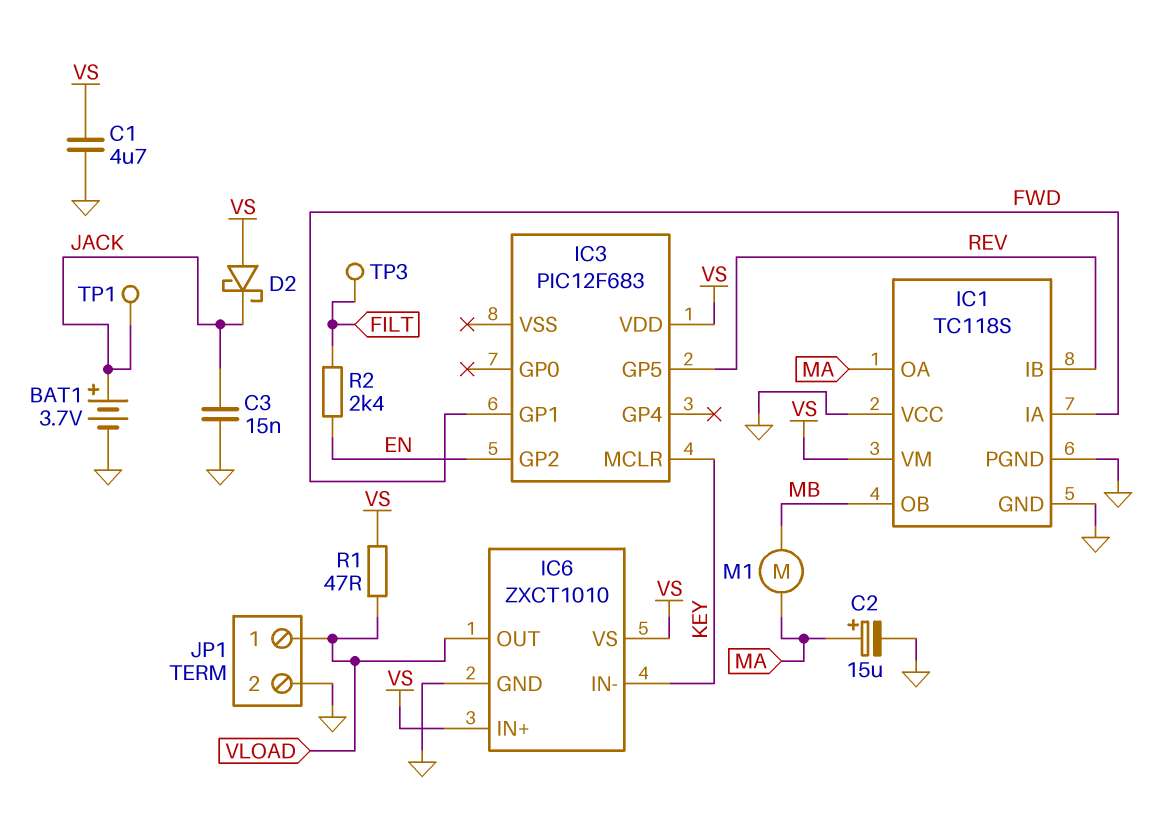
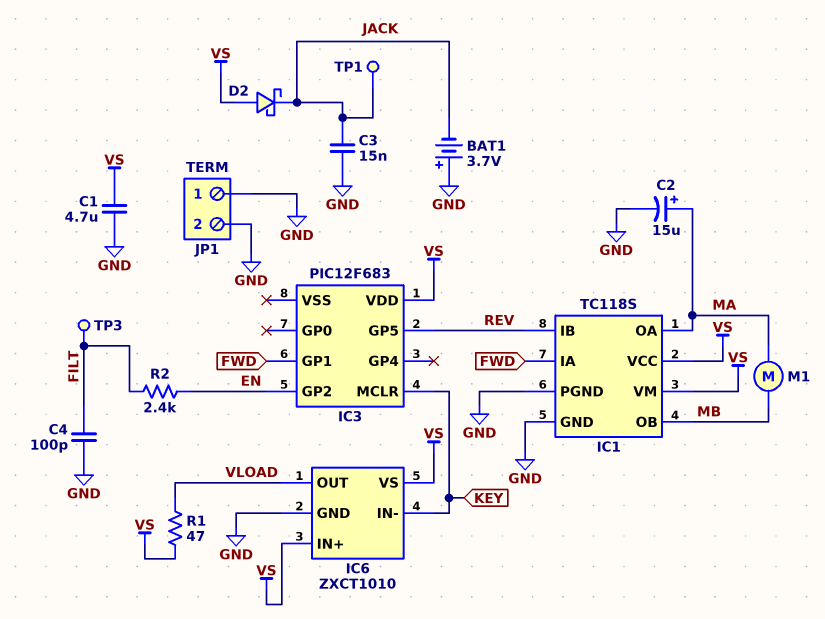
BAT1: 3.7V (plus JACK, minus GND) -> 3.7V (plus GND, minus JACK)
C4: none -> 100pF (FILT, GND)
IC1 pin VCC: GND -> VS
JP1 pin 1: VLOAD -> GND

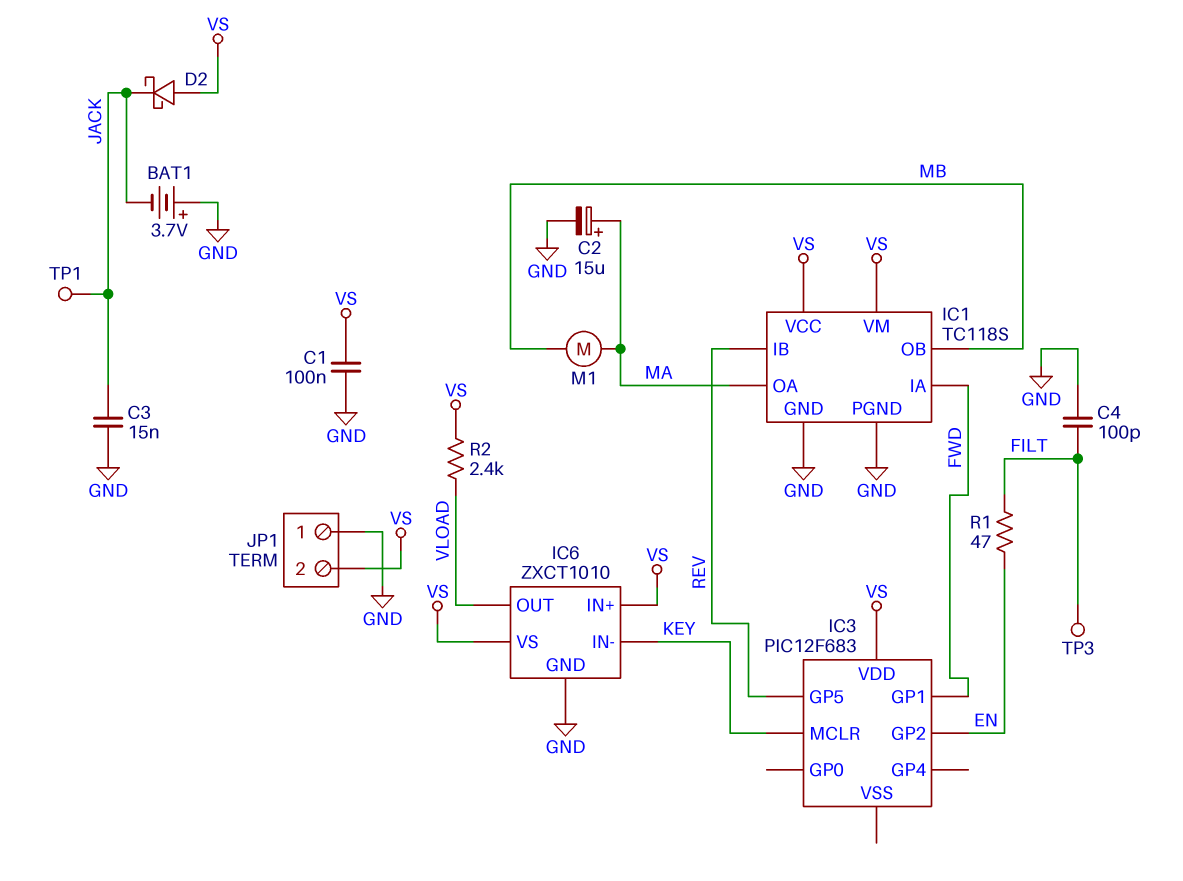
C1: 4.7uF (GND, VS) -> 100nF (GND, VS)
JP1 pin 2: GND -> VS
R1: 47 (VLOAD, VS) -> 47 (EN, FILT)
R2: 2.4k (EN, FILT) -> 2.4k (VLOAD, VS)

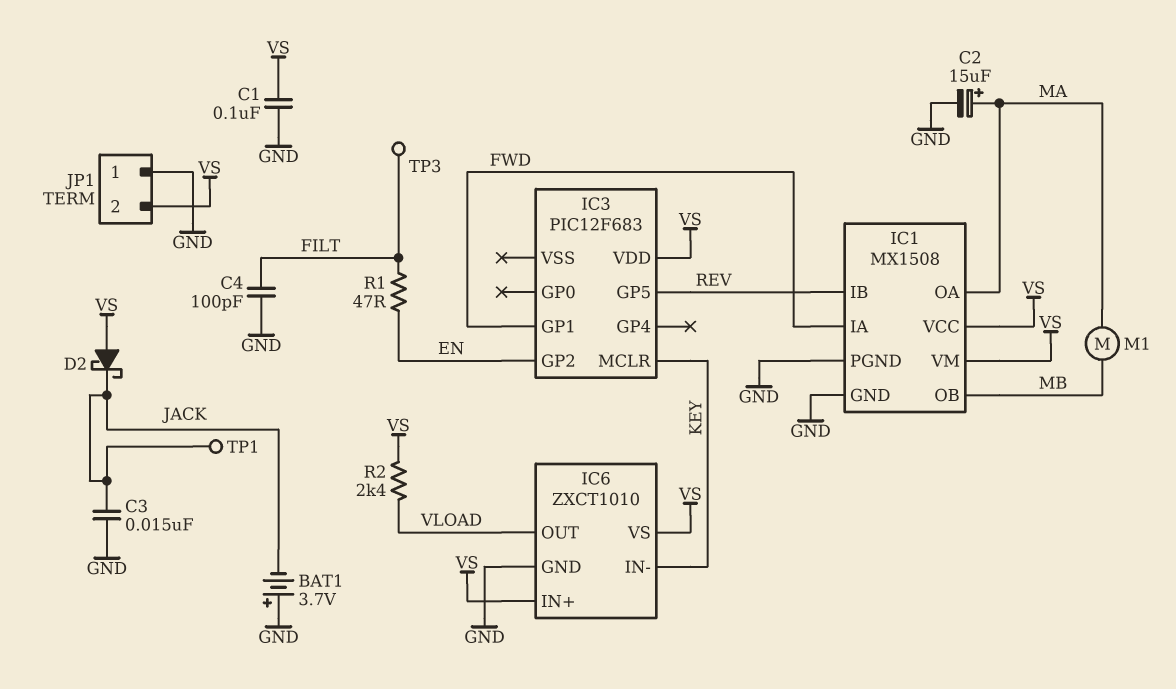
IC1: TC118S -> MX1508

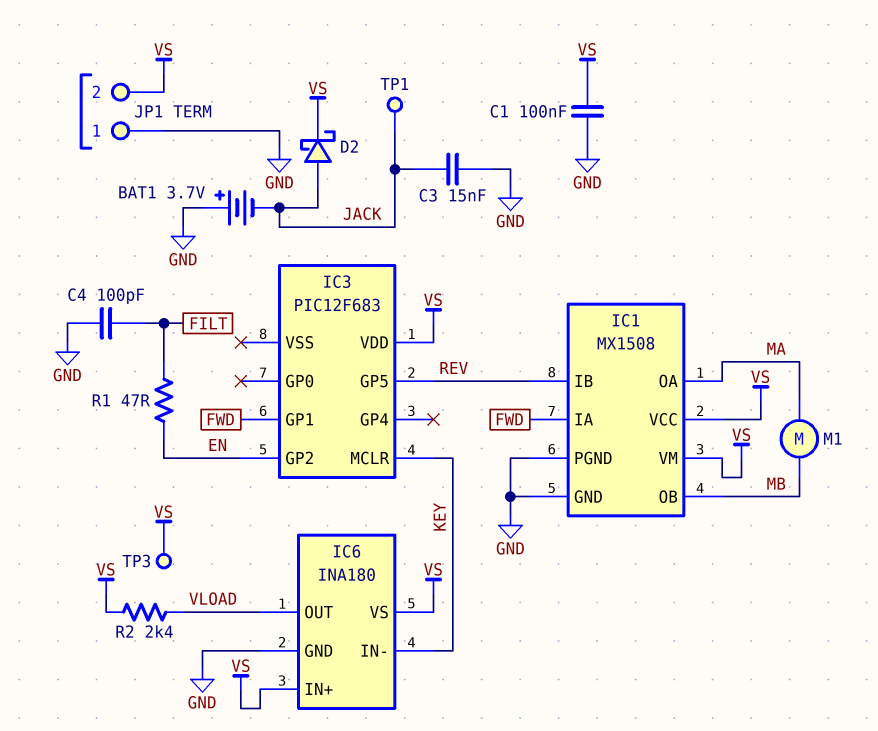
C2: 15uF (plus MA, minus GND) -> none
D2: schottky (A VS, K JACK) -> schottky (A JACK, K VS)
IC6: ZXCT1010 -> INA180
TP3: test point (FILT) -> test point (VS)

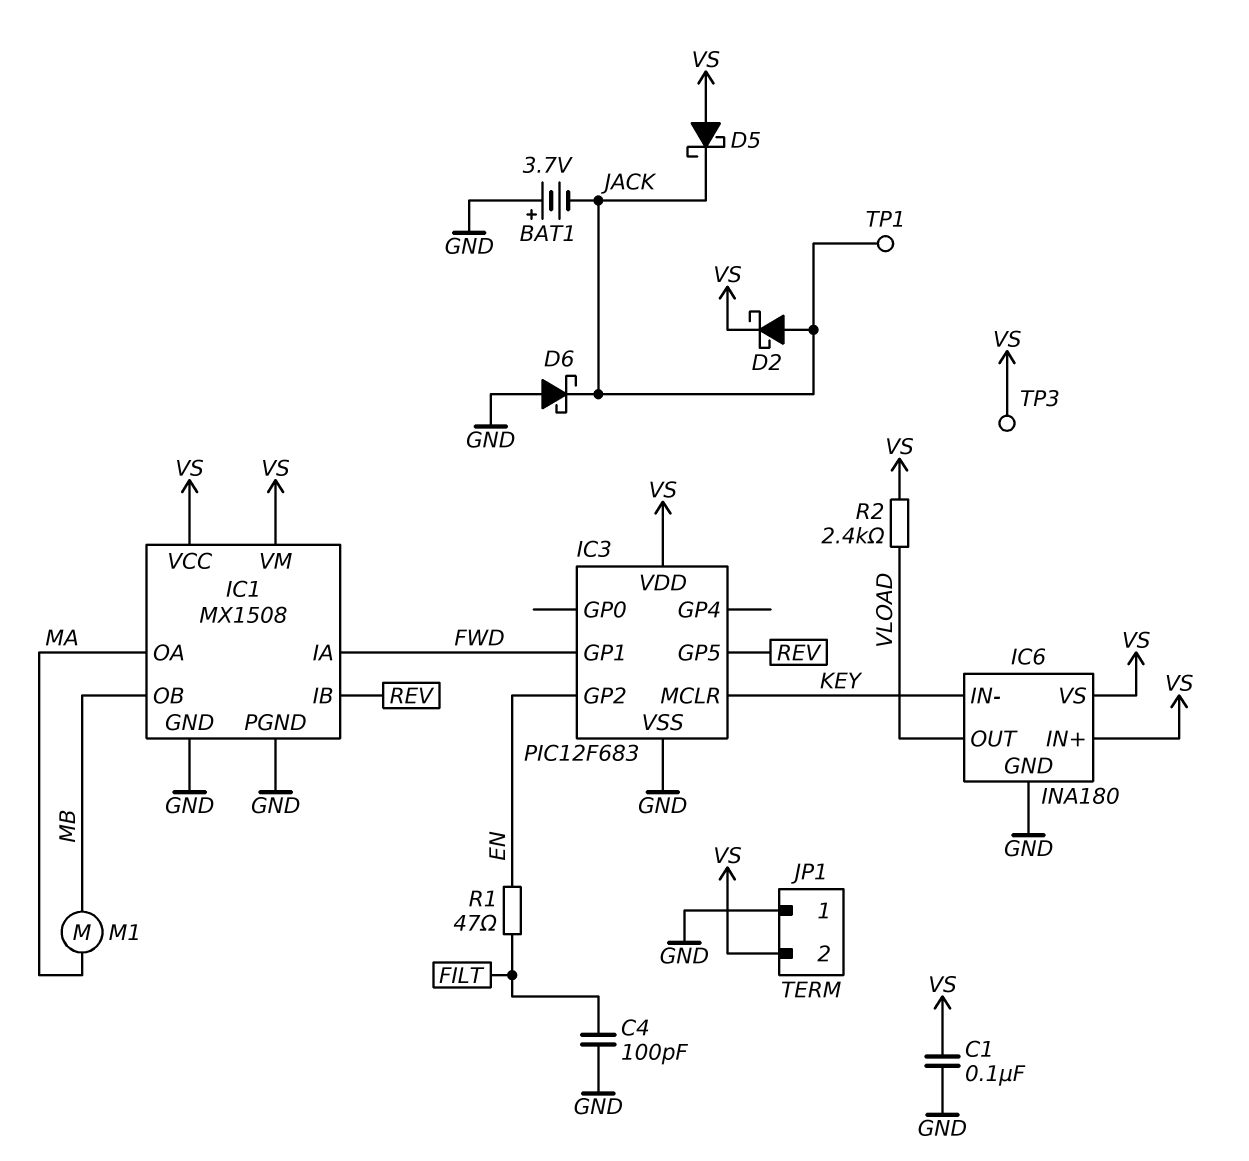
C3: 15nF (GND, JACK) -> none
D5: none -> schottky (A VS, K JACK)
D6: none -> schottky (A GND, K JACK)
IC3 pin VSS: none -> GND

